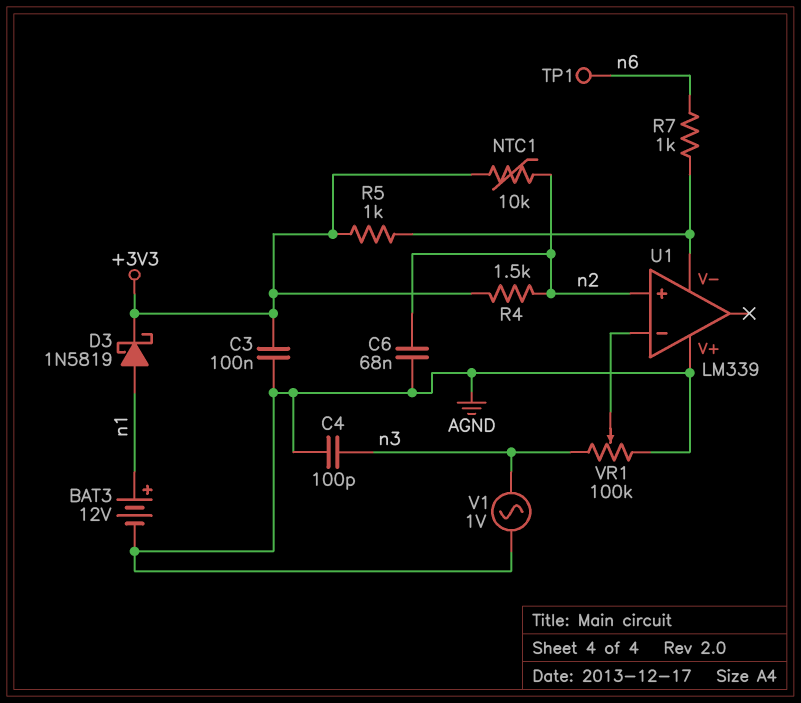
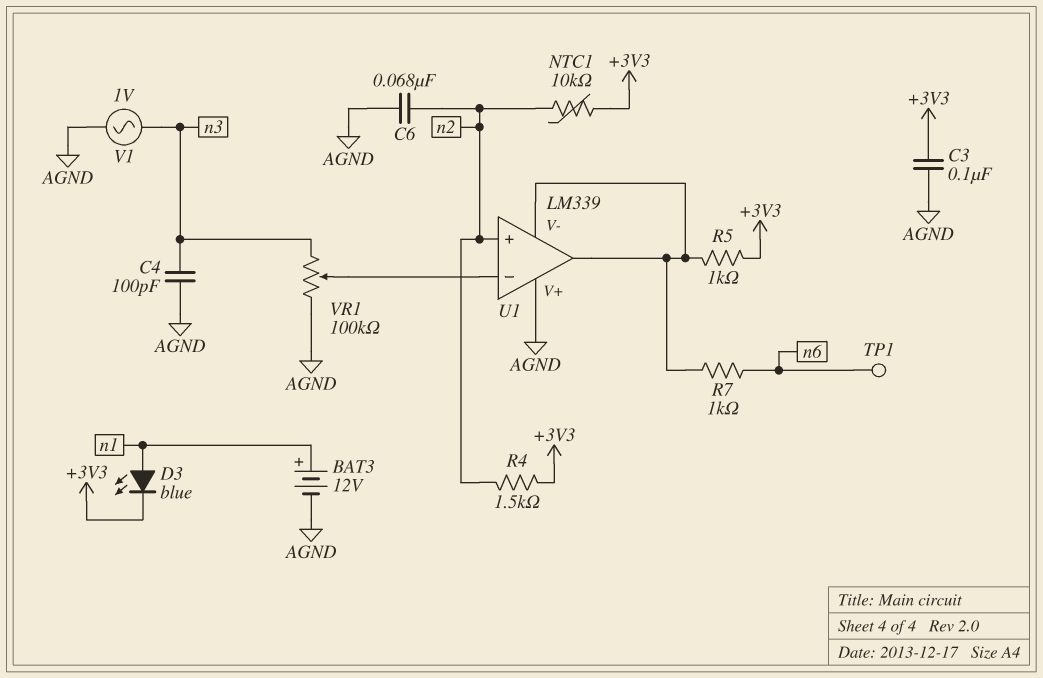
D3: schottky 1N5819 (A n1, K +3V3) -> LED blue (A n1, K +3V3)
U1 pin out: none -> U1/V-

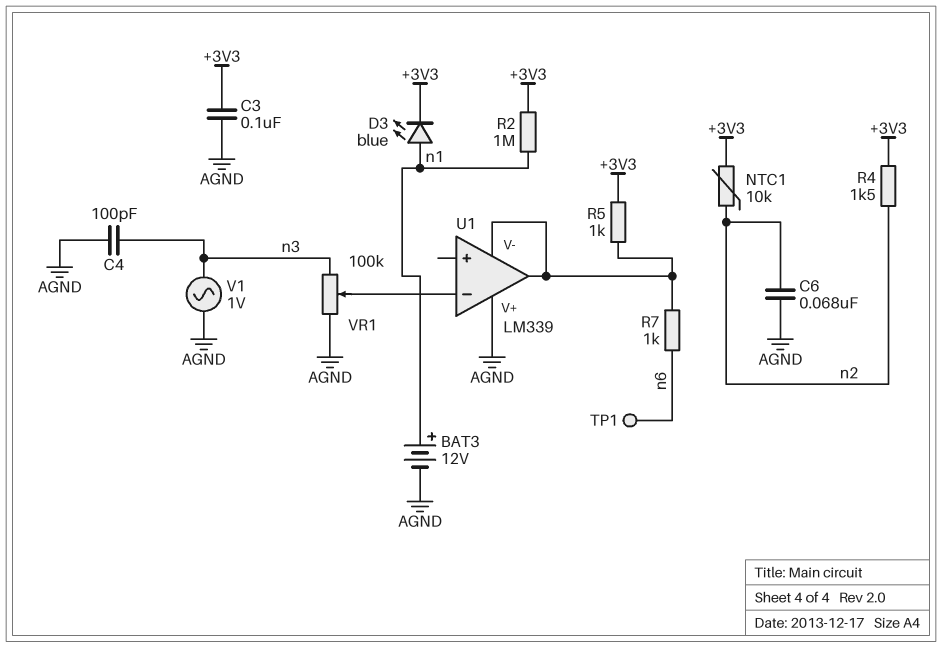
R2: none -> 1M (+3V3, n1)
U1 pin in+: n2 -> none

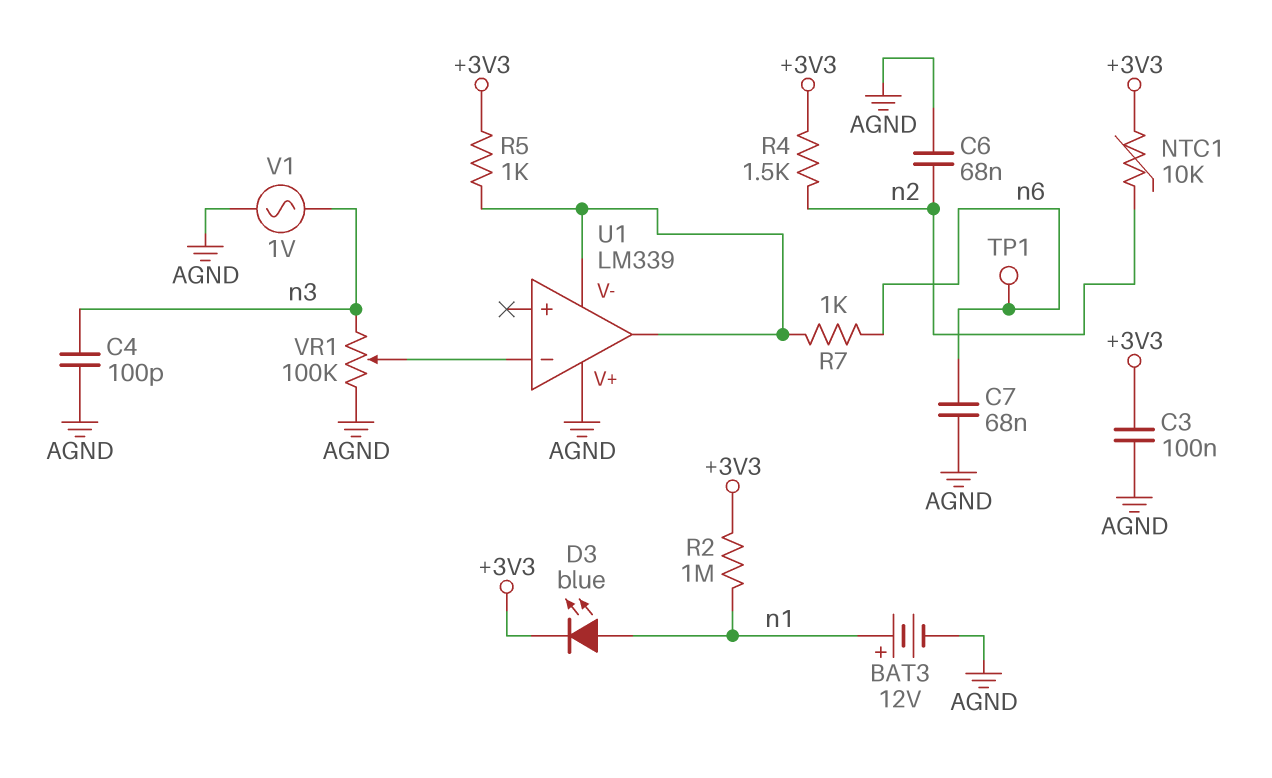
C7: none -> 68nF (AGND, n6)

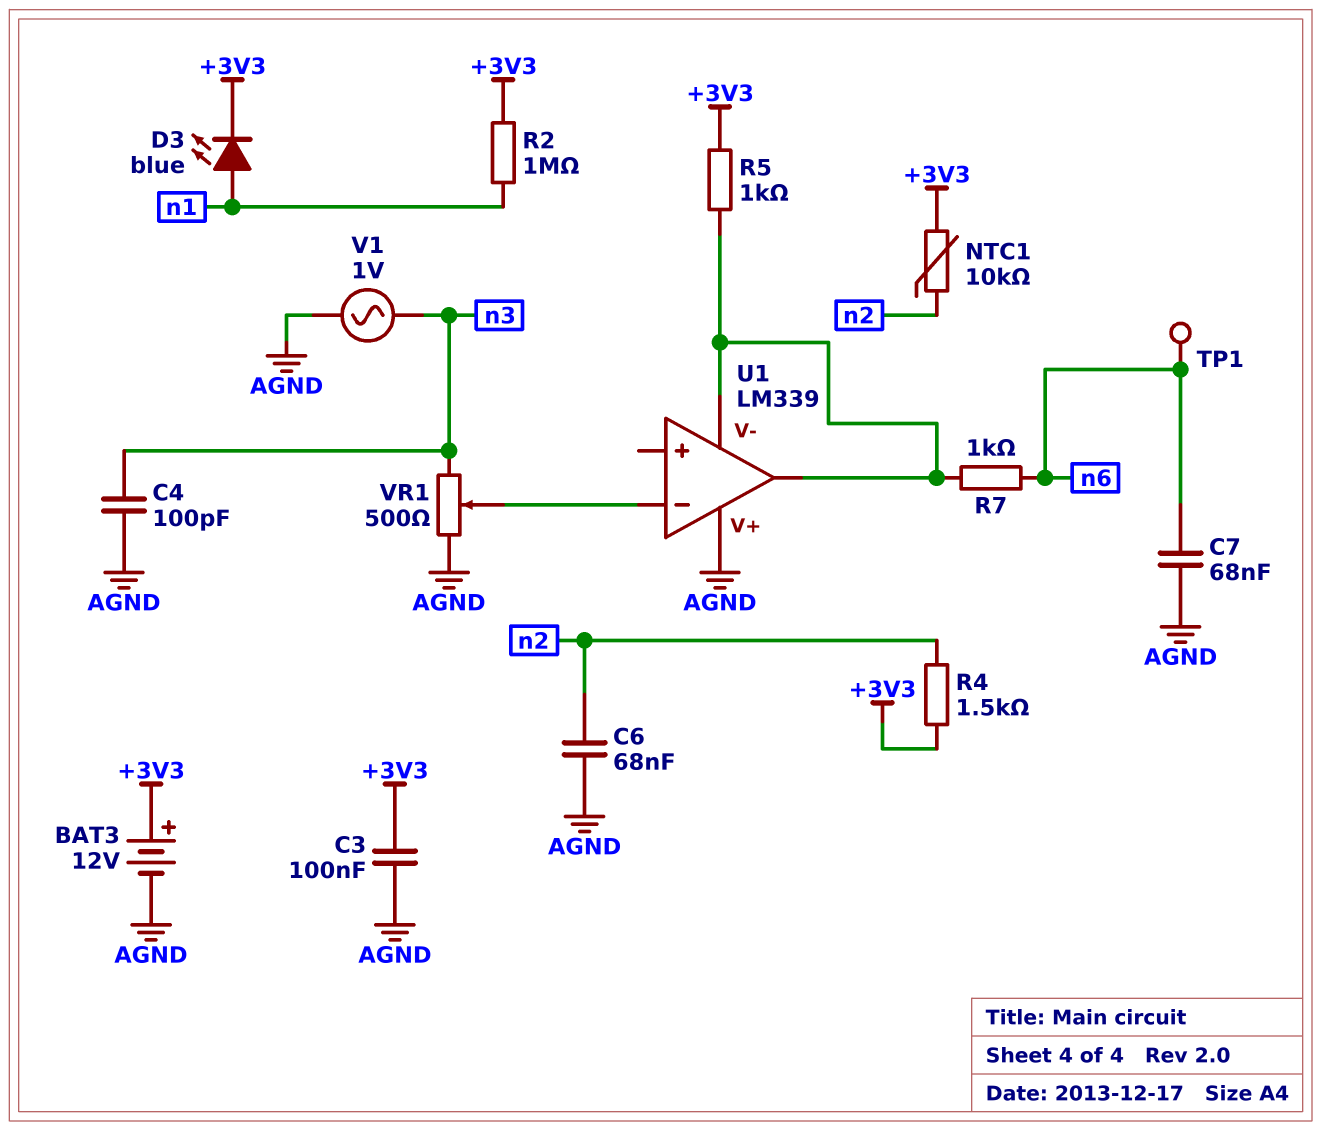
BAT3: 12V (plus n1, minus AGND) -> 12V (plus +3V3, minus AGND)
VR1: 100k (AGND, n3, wiper U1/in-) -> 500 (AGND, n3, wiper U1/in-)

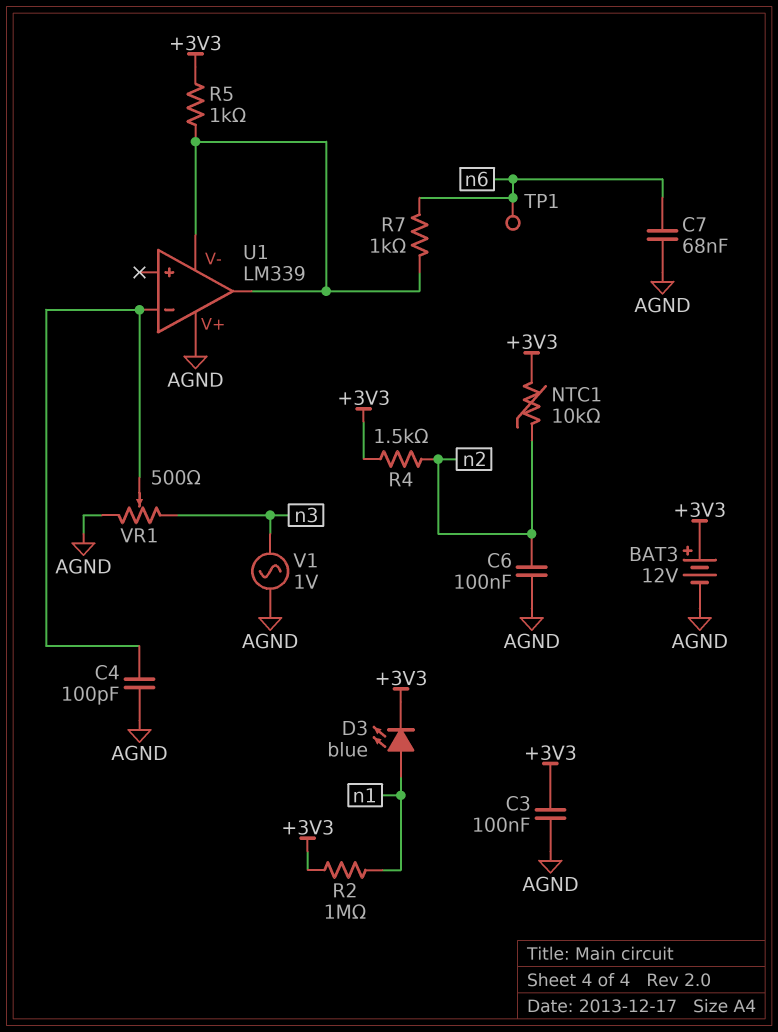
C4: 100pF (AGND, n3) -> 100pF (AGND, U1/in-)
C6: 68nF (AGND, n2) -> 100nF (AGND, n2)

